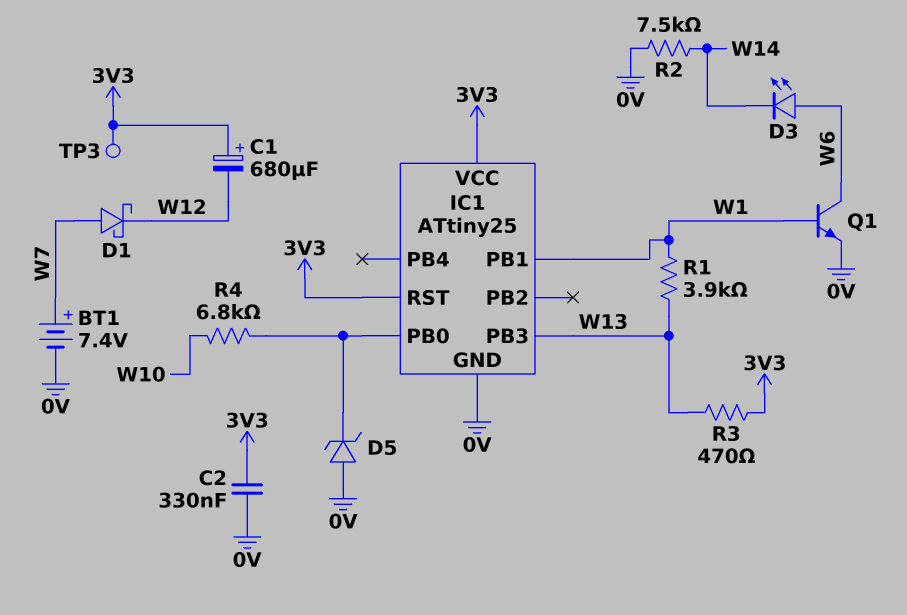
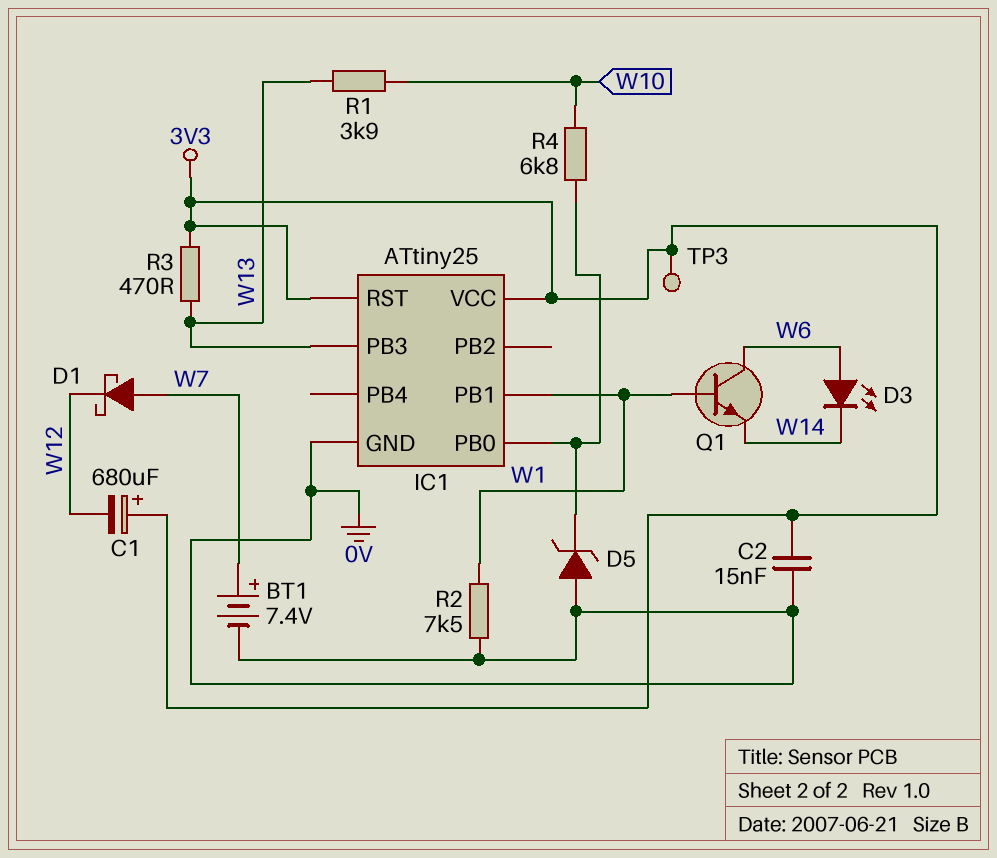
C2: 330nF (0V, 3V3) -> 15nF (0V, 3V3)
Q1: NPN (B W1, C W6, E 0V) -> NPN (B W1, C W6, E W14)
R1: 3.9k (W1, W13) -> 3.9k (W10, W13)
R2: 7.5k (0V, W14) -> 7.5k (0V, W1)

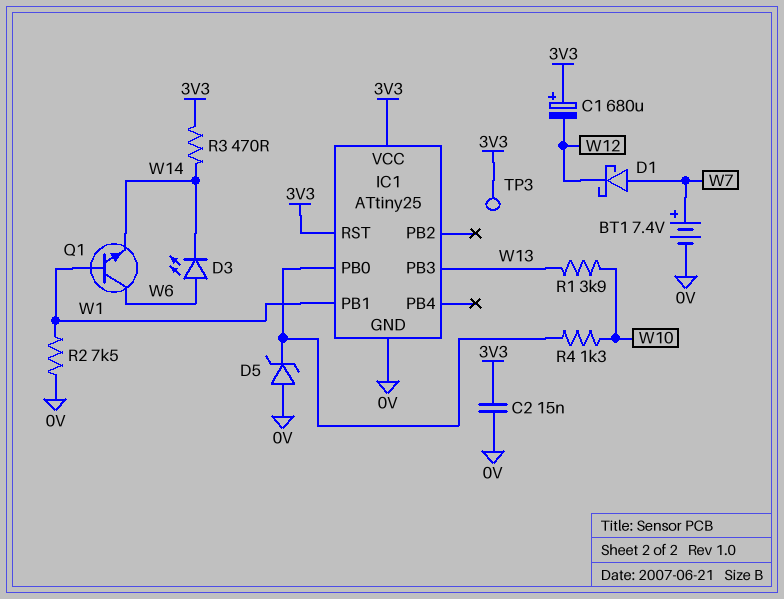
R3: 470 (3V3, W13) -> 470 (3V3, W14)
R4: 6.8k (IC1/PB0, W10) -> 1.3k (IC1/PB0, W10)

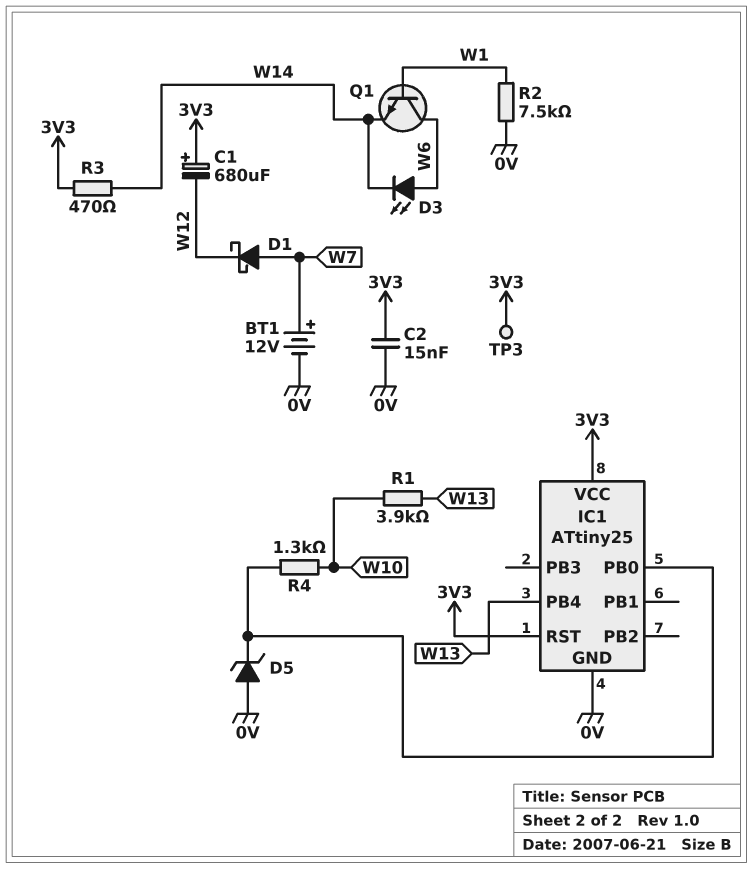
BT1: 7.4V (plus W7, minus 0V) -> 12V (plus W7, minus 0V)
IC1 pin PB1: W1 -> none
IC1 pin PB3: W13 -> none
IC1 pin PB4: none -> W13

